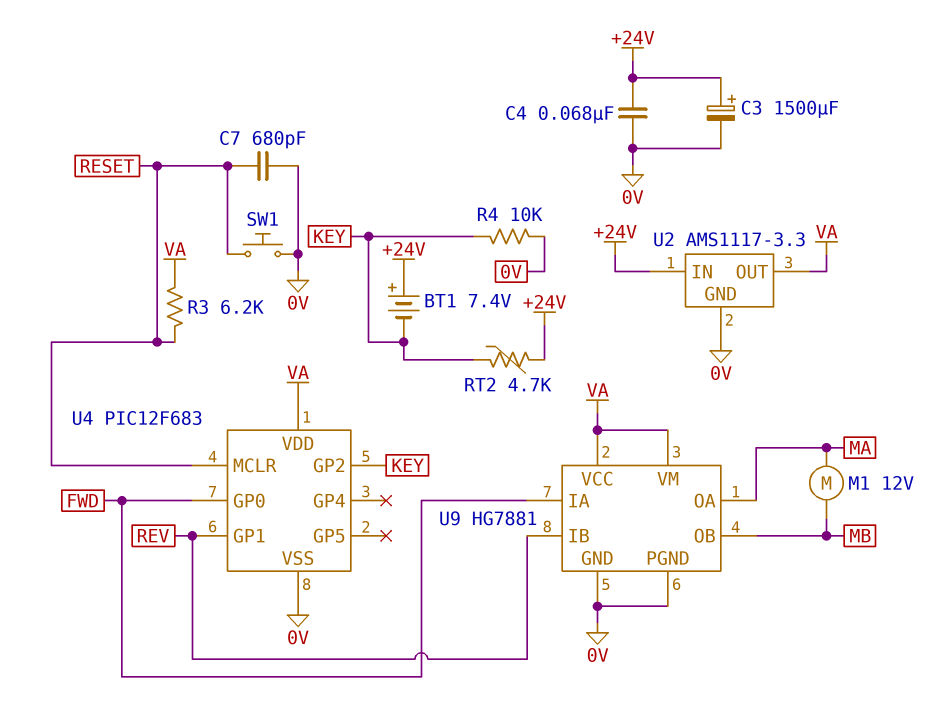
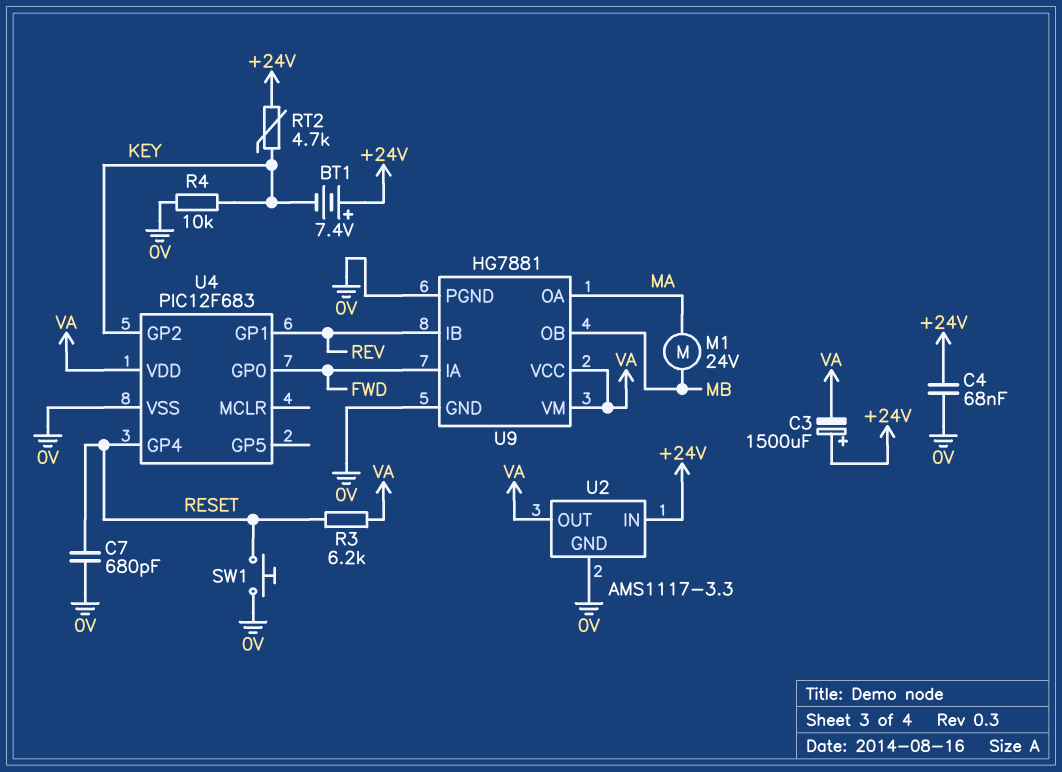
C3: 1500uF (plus +24V, minus 0V) -> 1500uF (plus +24V, minus VA)
M1: motor 12V (MA, MB) -> motor 24V (MA, MB)
U4 pin GP4: none -> RESET
U4 pin MCLR: RESET -> none

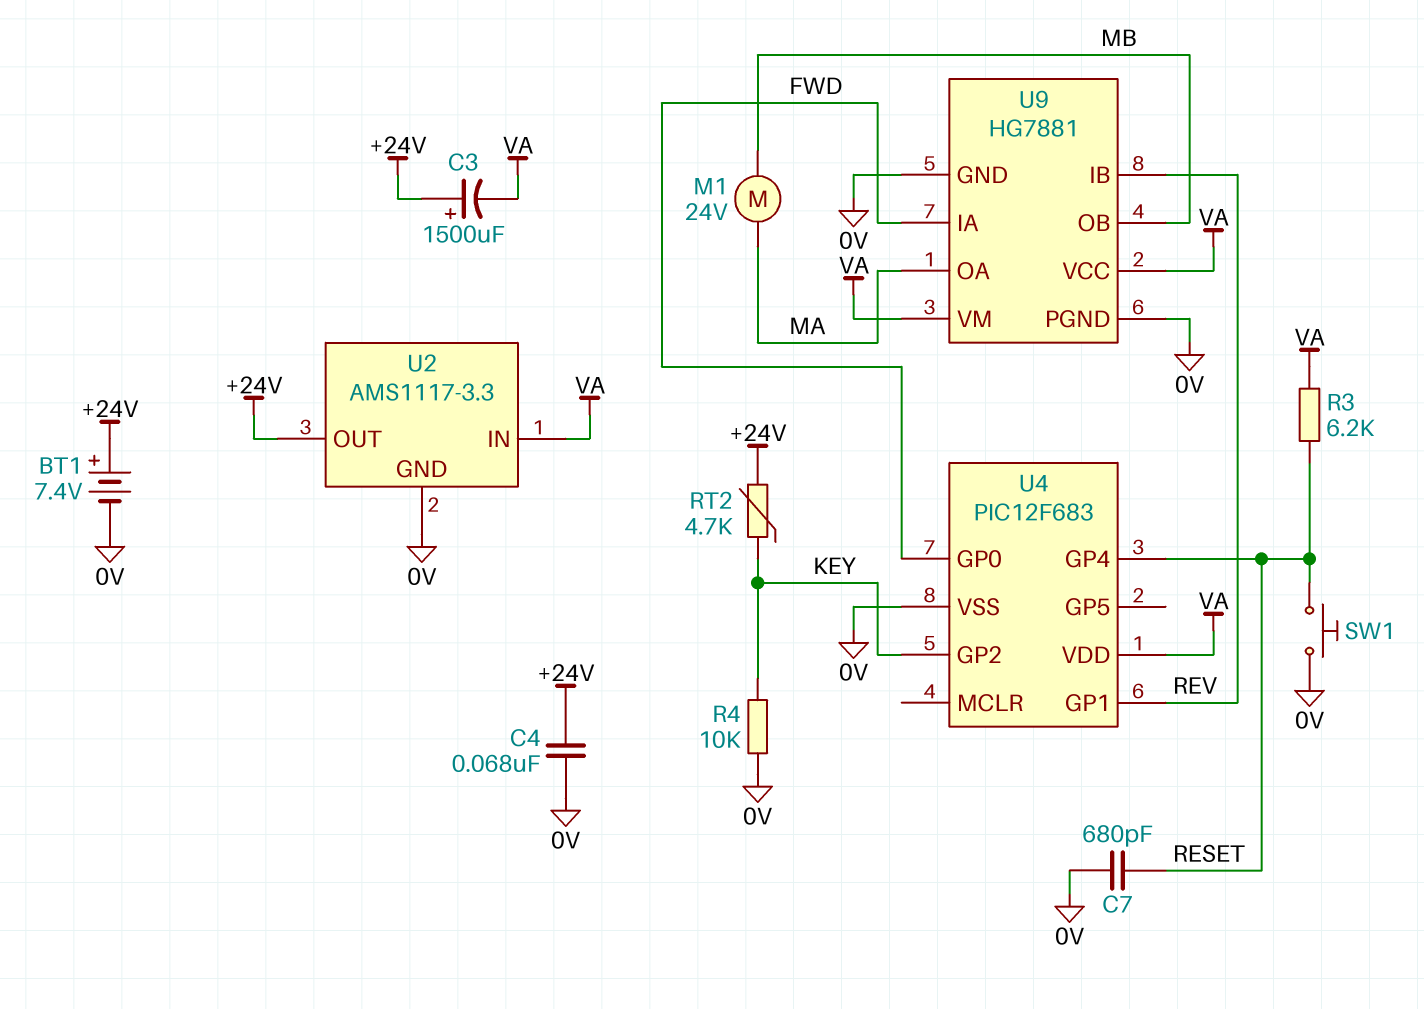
BT1: 7.4V (plus +24V, minus KEY) -> 7.4V (plus +24V, minus 0V)
U2 pin IN: +24V -> VA
U2 pin OUT: VA -> +24V

